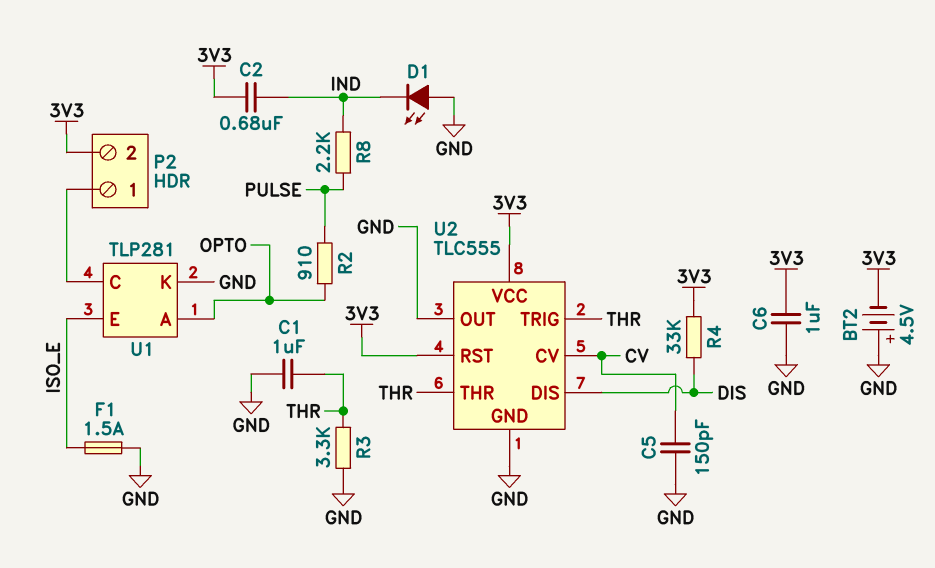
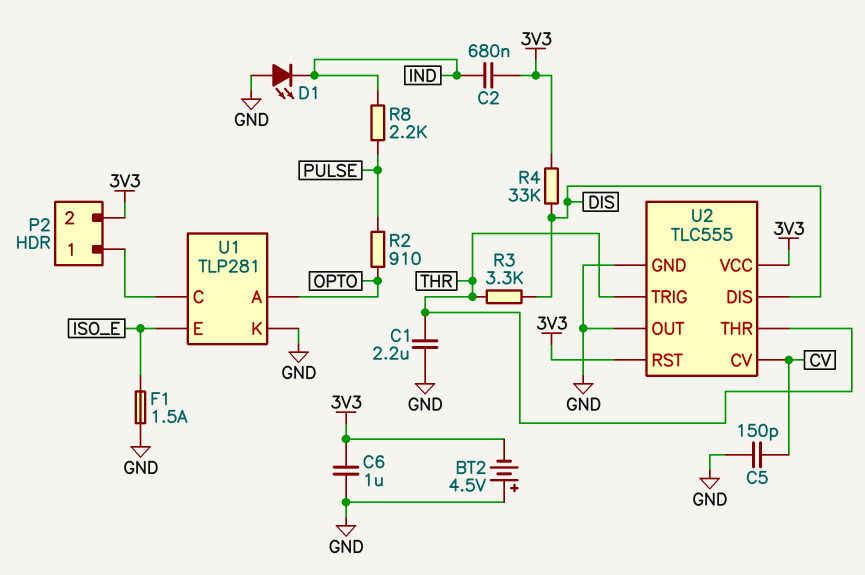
C1: 1uF (GND, THR) -> 2.2uF (GND, THR)
R3: 3.3k (GND, THR) -> 3.3k (DIS, THR)

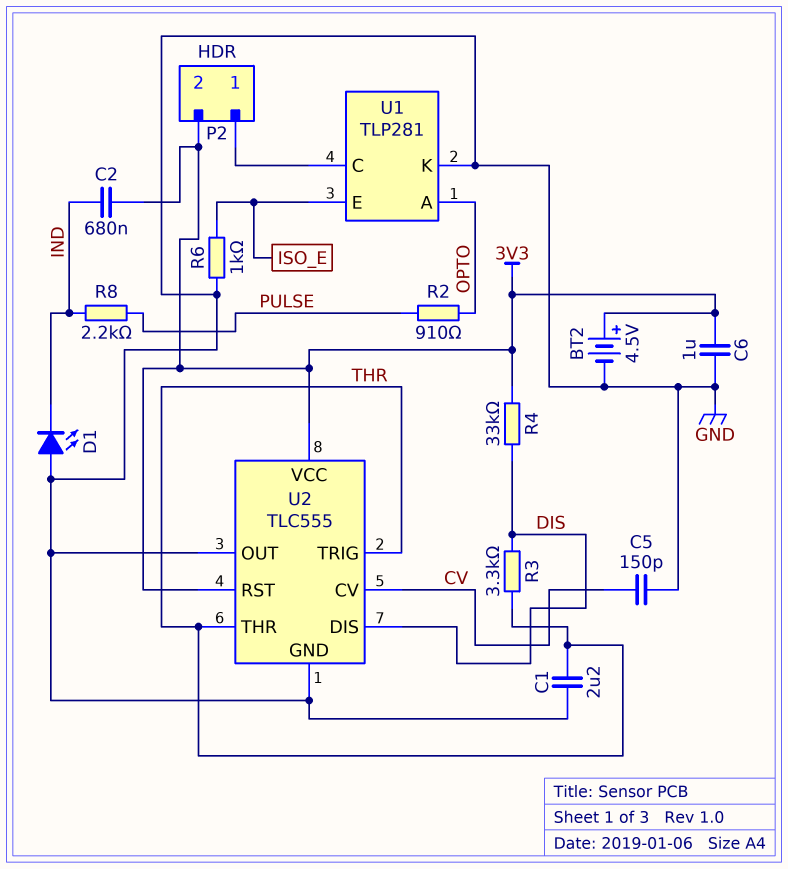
BT2: 4.5V (plus GND, minus 3V3) -> 4.5V (plus 3V3, minus GND)
F1: 1.5A (GND, ISO_E) -> none
R6: none -> 1k (GND, ISO_E)

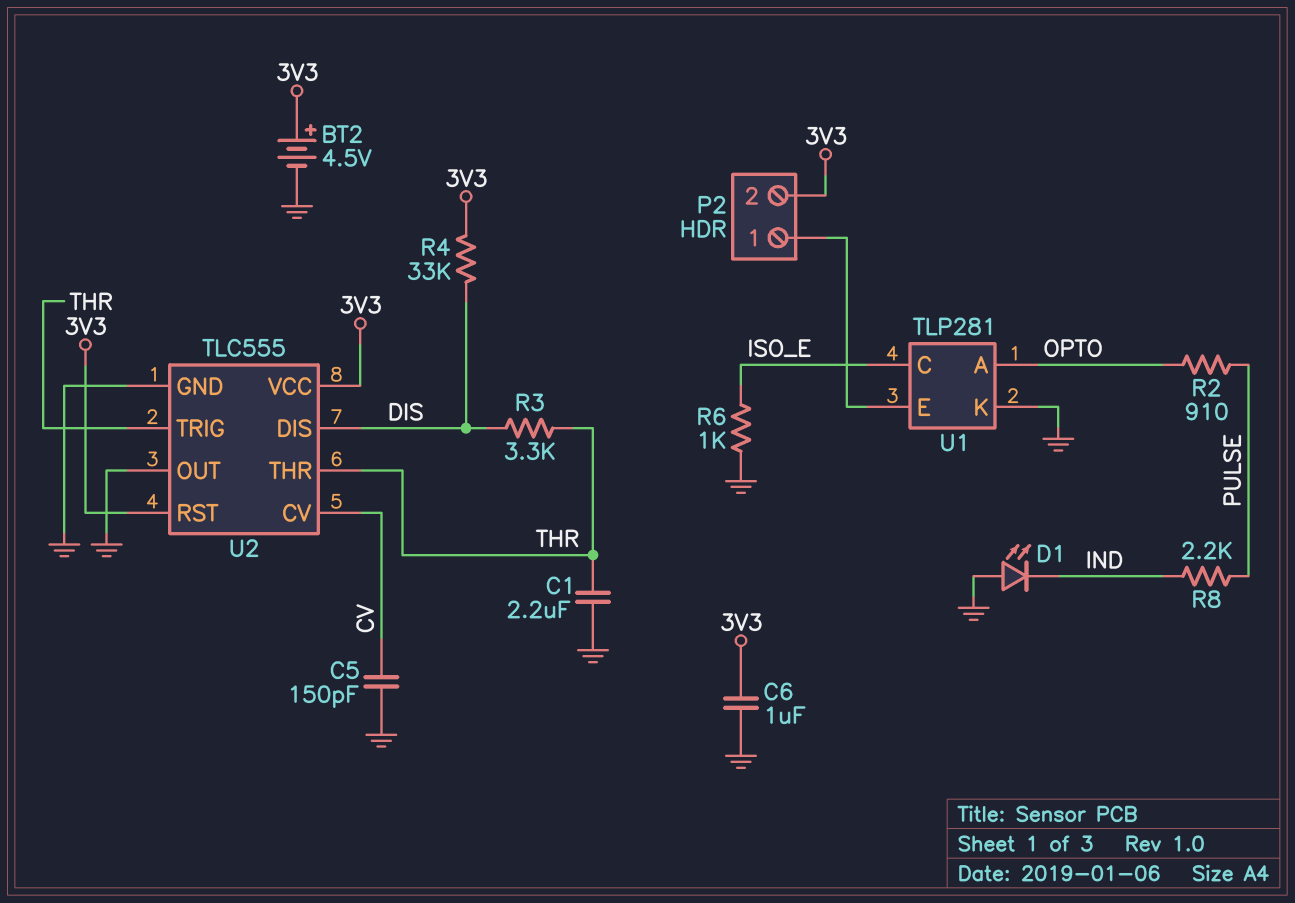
C2: 680nF (3V3, IND) -> none
U1 pin C: P2/1 -> ISO_E
U1 pin E: ISO_E -> P2/1

